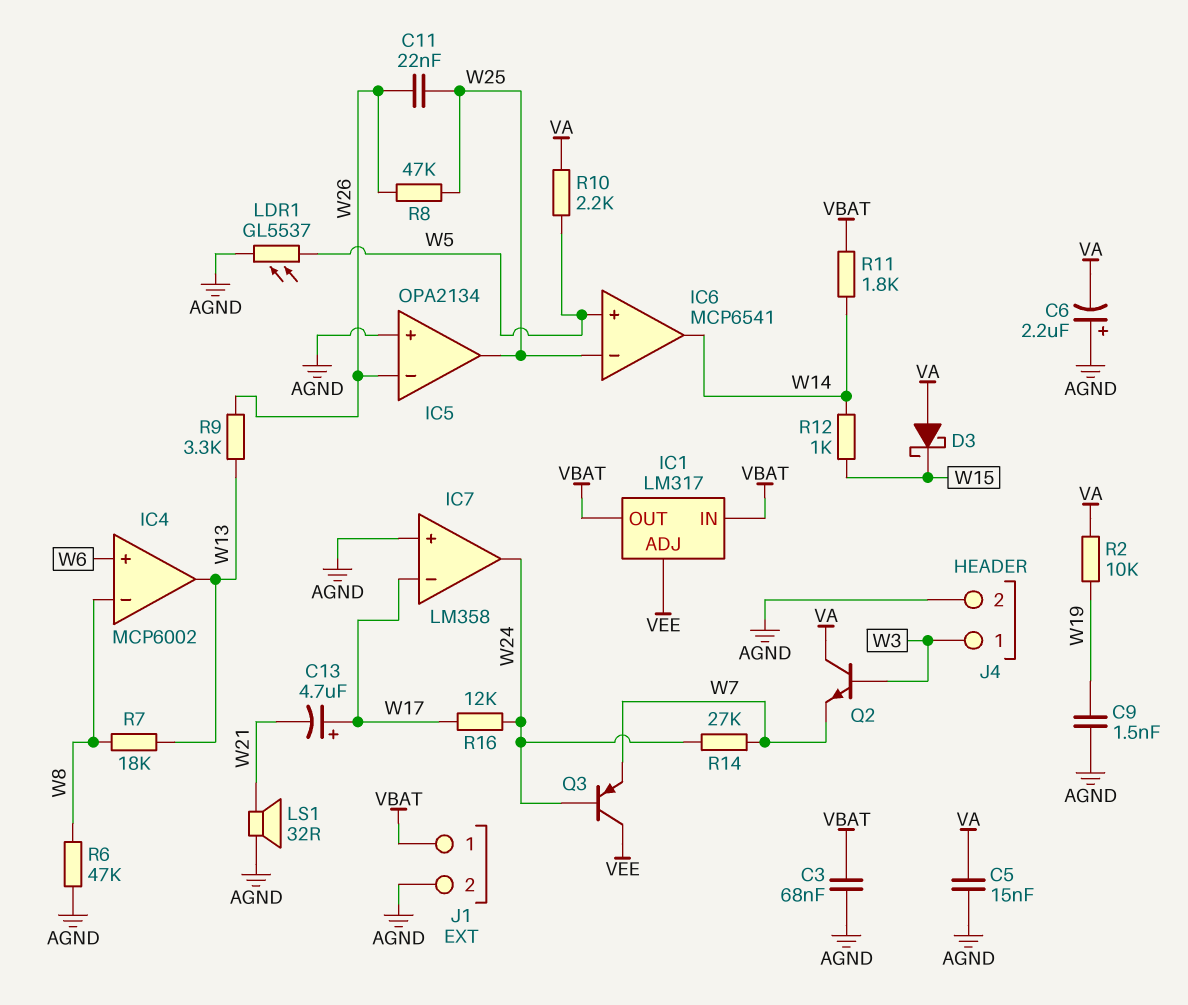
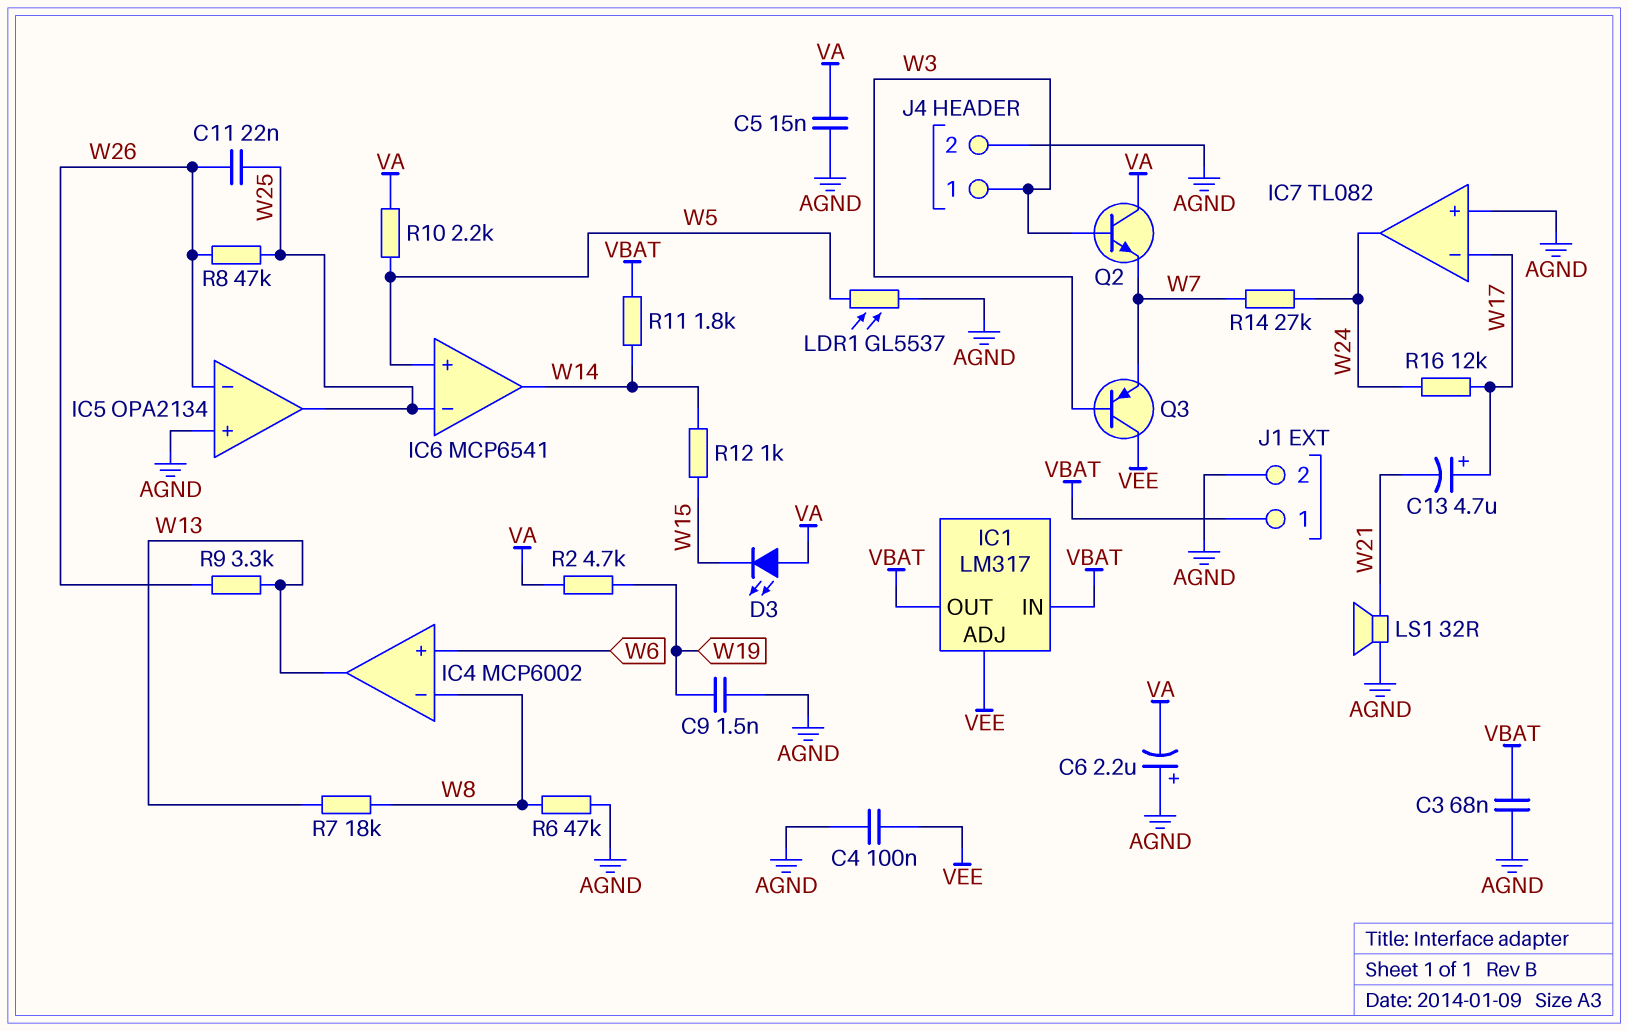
C4: none -> 100nF (AGND, VEE)
D3: schottky (A VA, K W15) -> LED (A VA, K W15)
IC7: LM358 -> TL082
Q3: PNP (B W24, C VEE, E W7) -> PNP (B W3, C VEE, E W7)
R2: 10k (VA, W19) -> 4.7k (VA, W19)

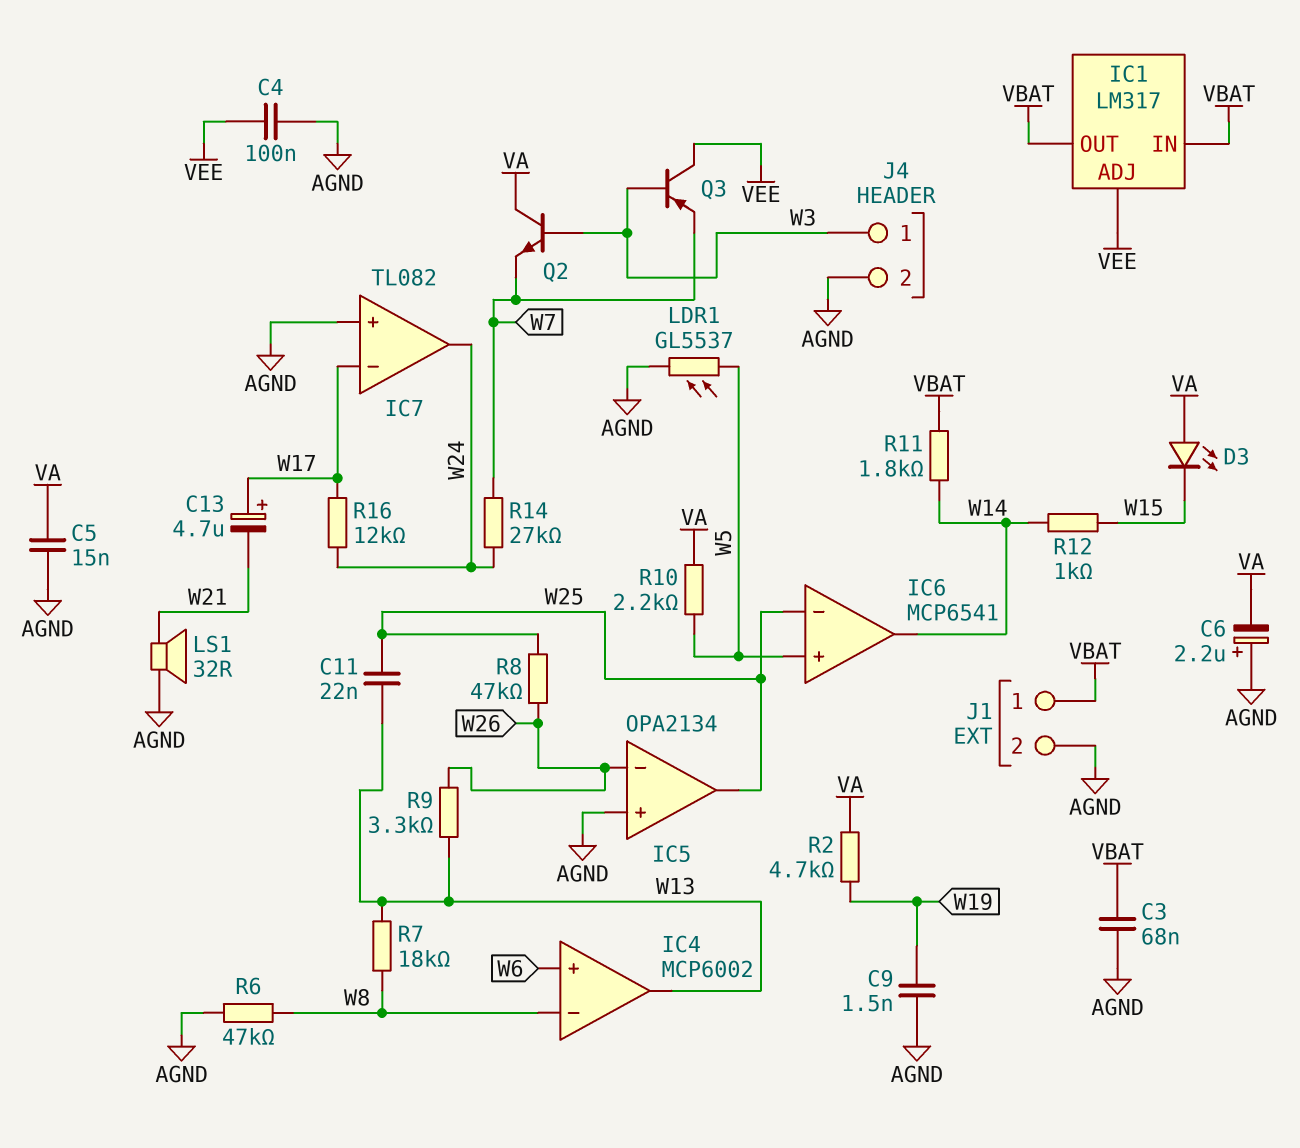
C11: 22nF (W25, W26) -> 22nF (W13, W25)

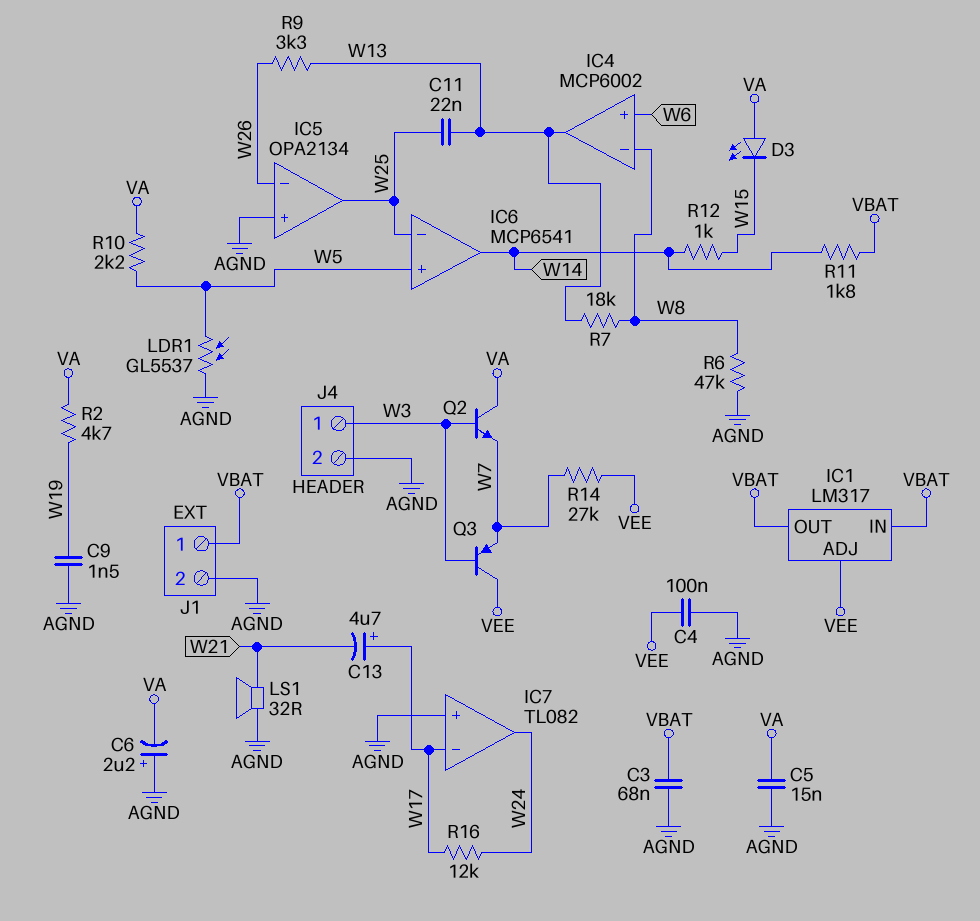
R8: 47k (W25, W26) -> none
R14: 27k (W7, W24) -> 27k (VEE, W7)

